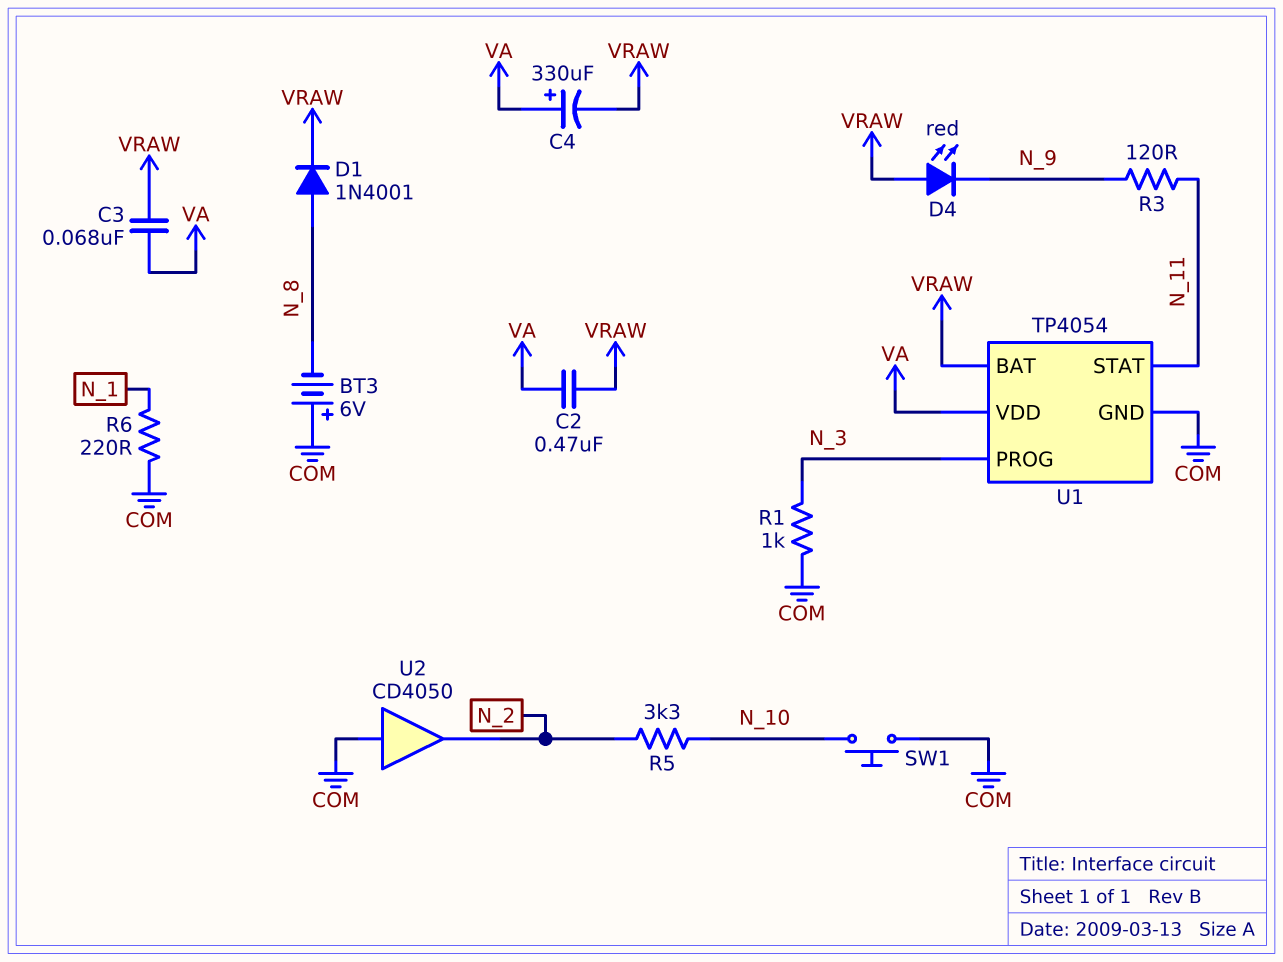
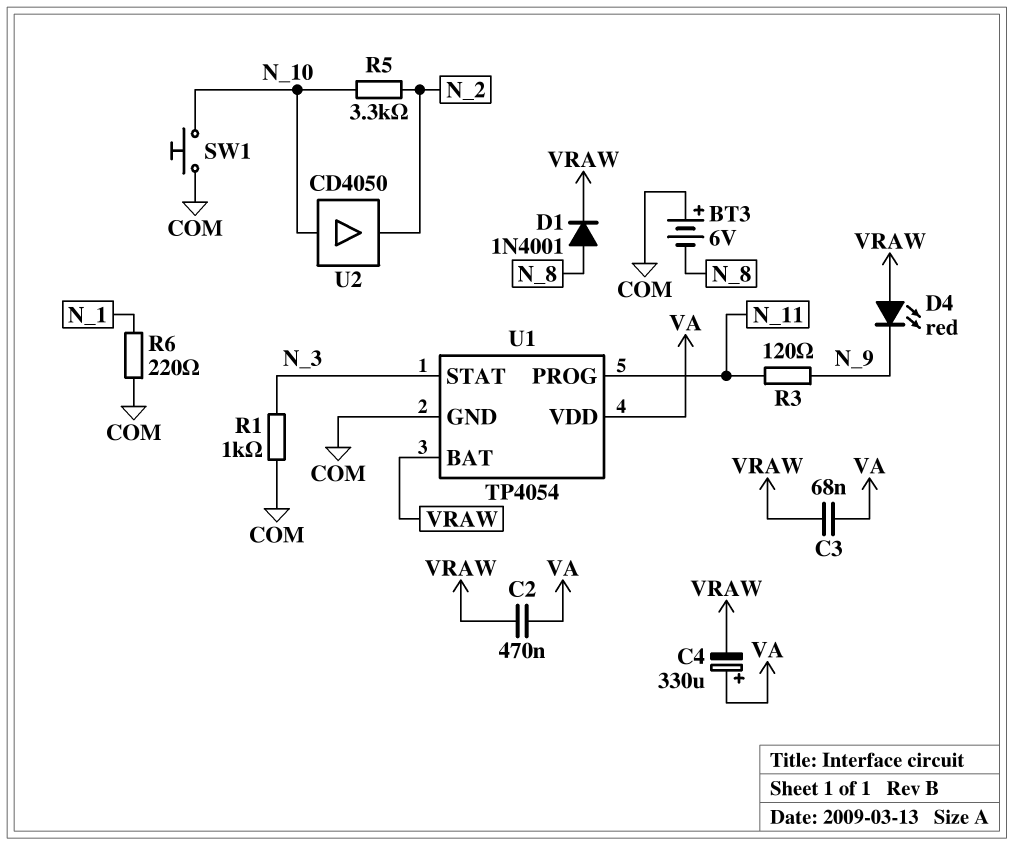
U1 pin PROG: N_3 -> N_11
U1 pin STAT: N_11 -> N_3
U2: buffer CD4050 (in COM, out N_2) -> buffer CD4050 (in N_10, out N_2)

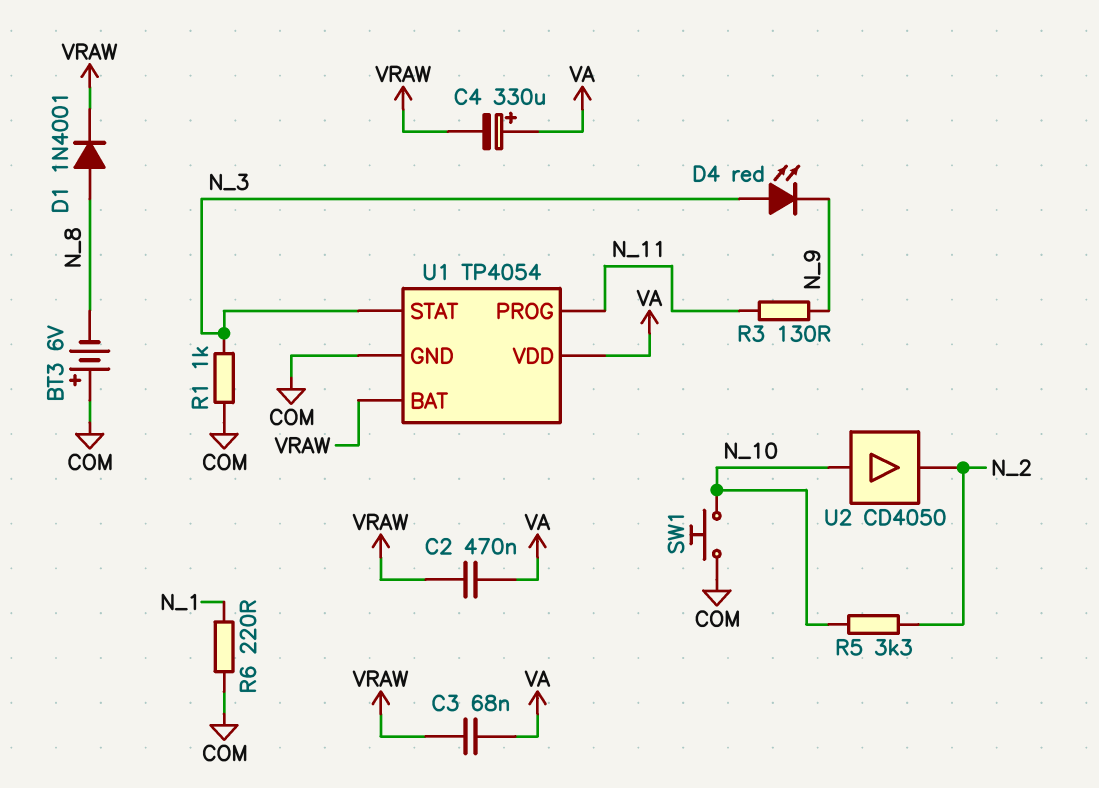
D4: LED red (A VRAW, K N_9) -> LED red (A N_3, K N_9)
R3: 120 (N_9, N_11) -> 130 (N_9, N_11)

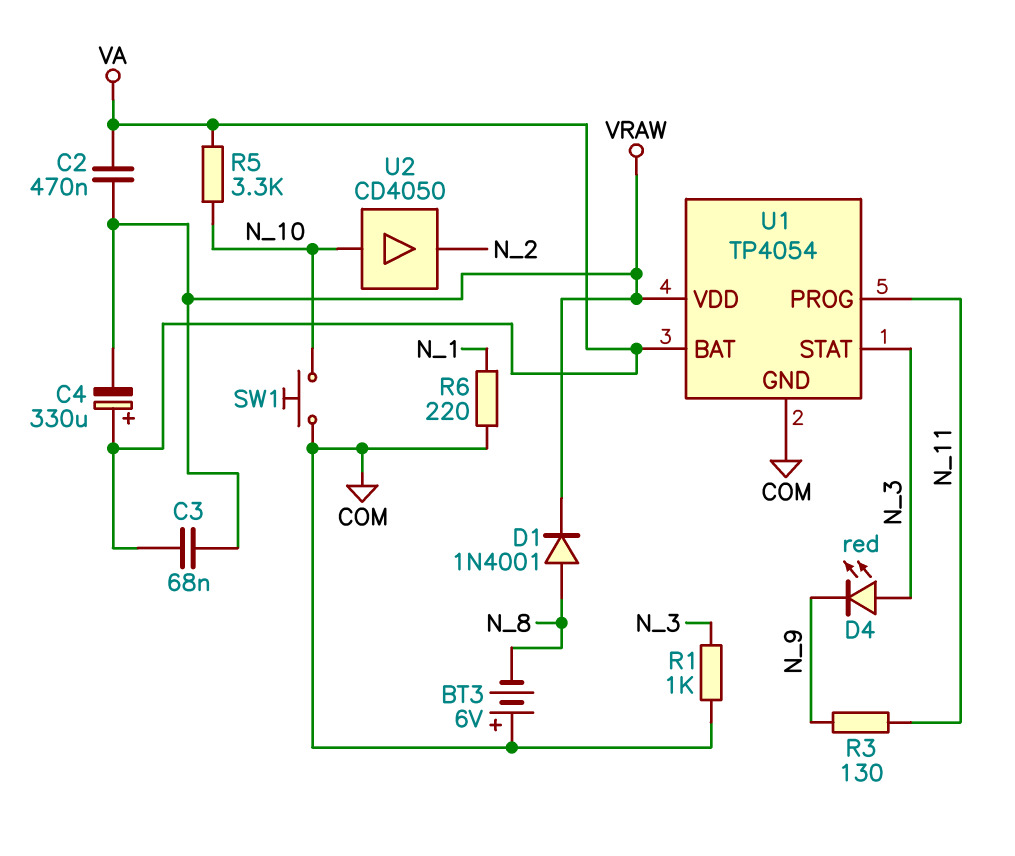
R5: 3.3k (N_2, N_10) -> 3.3k (N_10, VA)
U1 pin BAT: VRAW -> VA
U1 pin VDD: VA -> VRAW

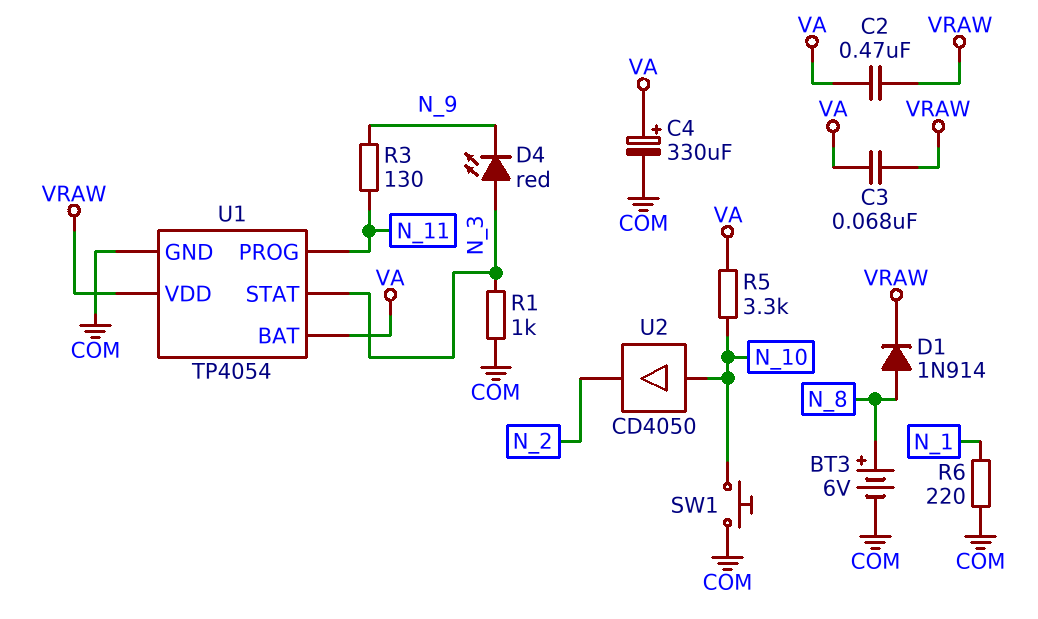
BT3: 6V (plus COM, minus N_8) -> 6V (plus N_8, minus COM)
C4: 330uF (plus VA, minus VRAW) -> 330uF (plus VA, minus COM)
D1: diode 1N4001 (A N_8, K VRAW) -> diode 1N914 (A N_8, K VRAW)

